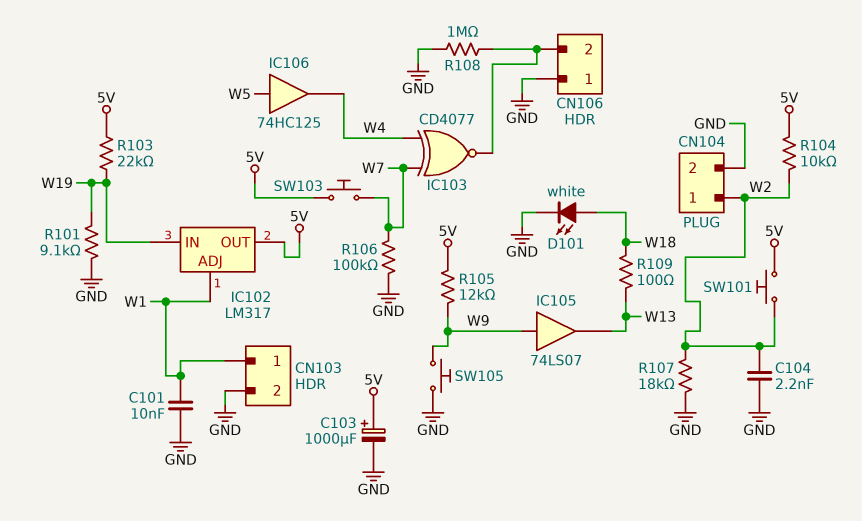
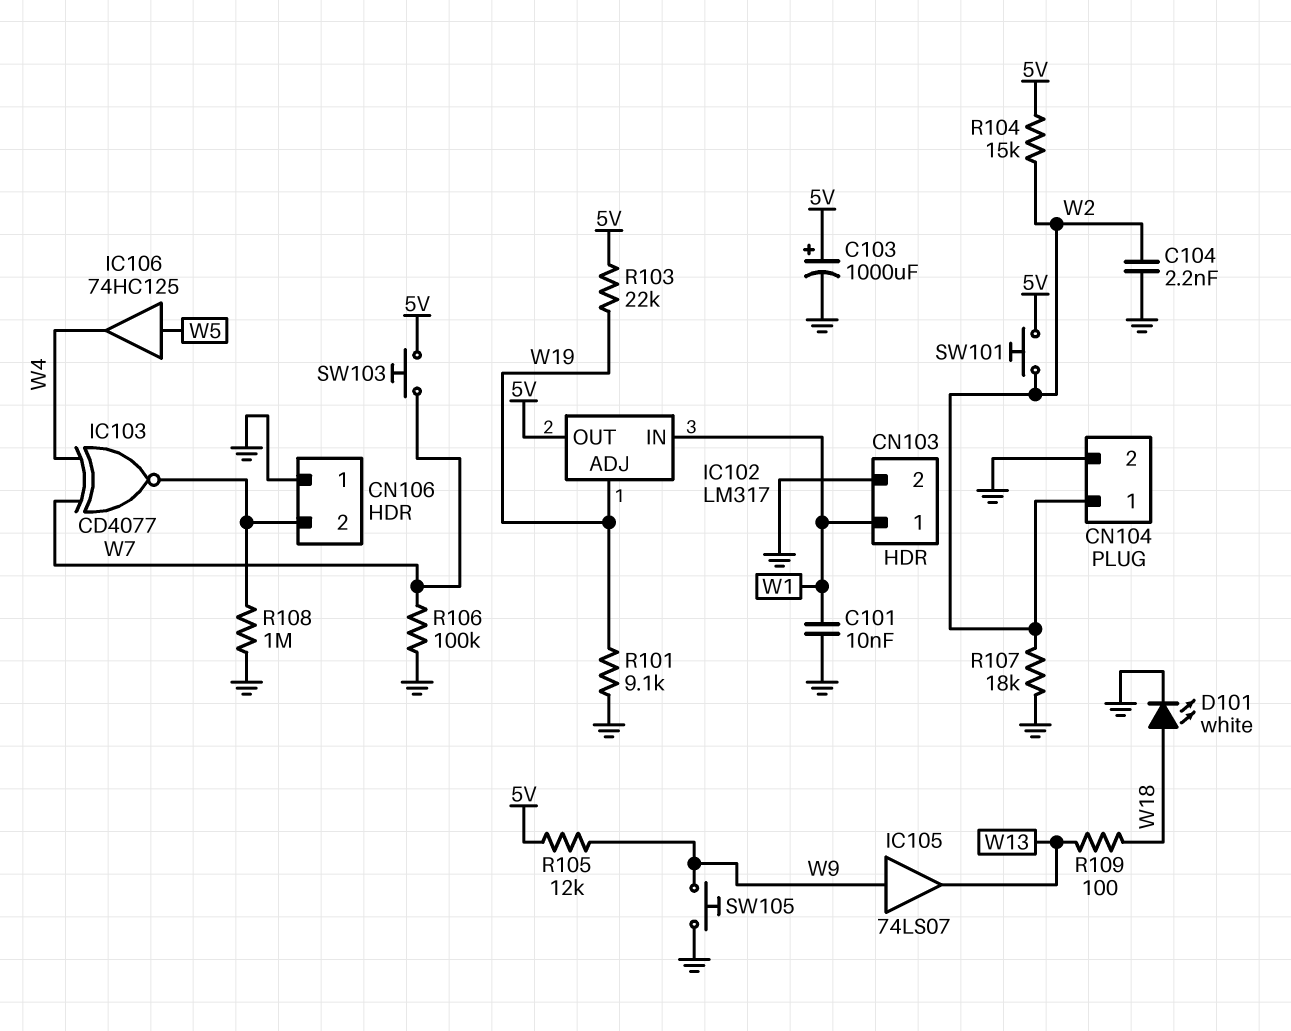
IC102 pin ADJ: W1 -> W19
IC102 pin IN: W19 -> W1
R104: 10k (5V, W2) -> 15k (5V, W2)

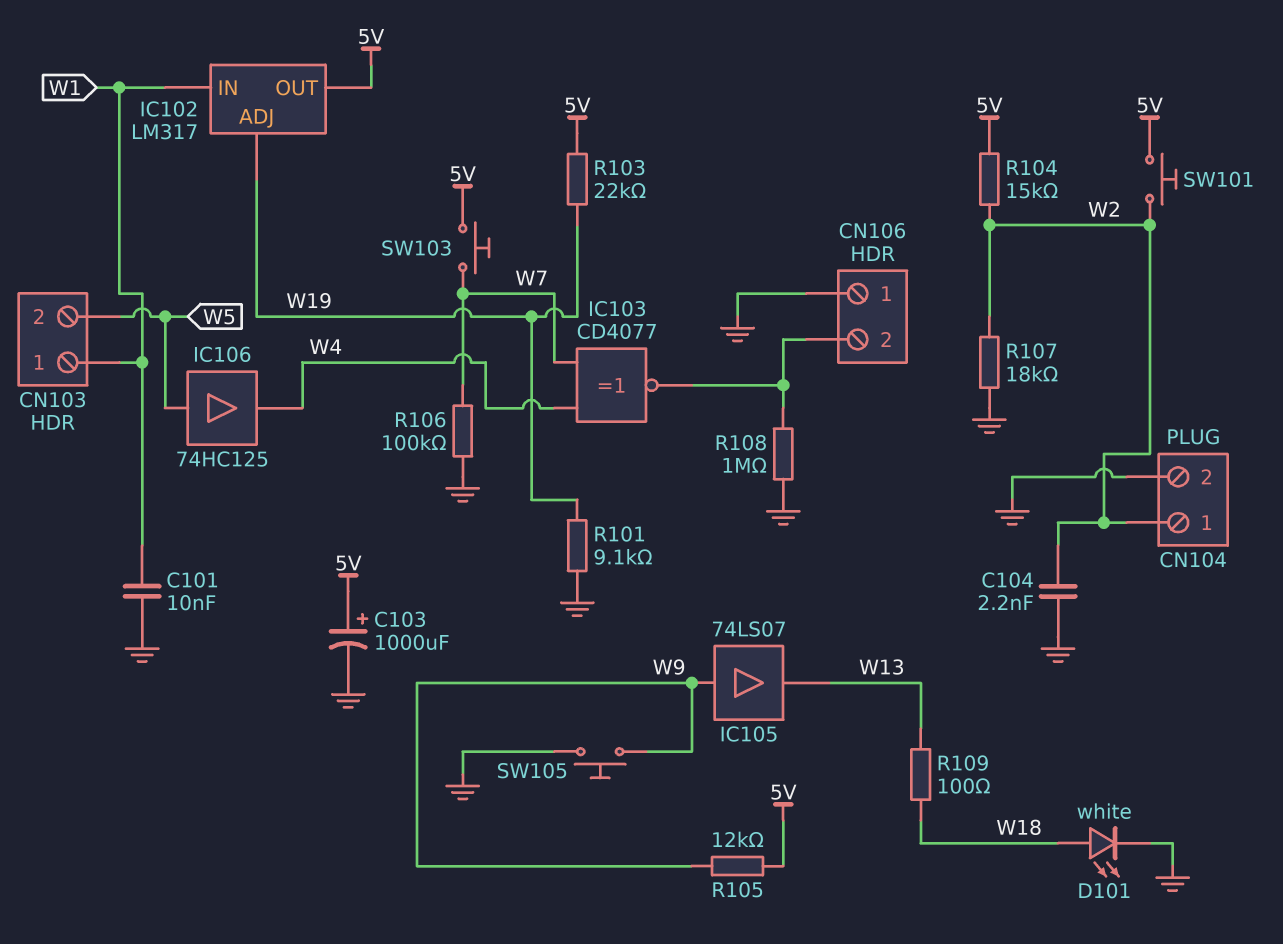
CN103 pin 2: GND -> W5

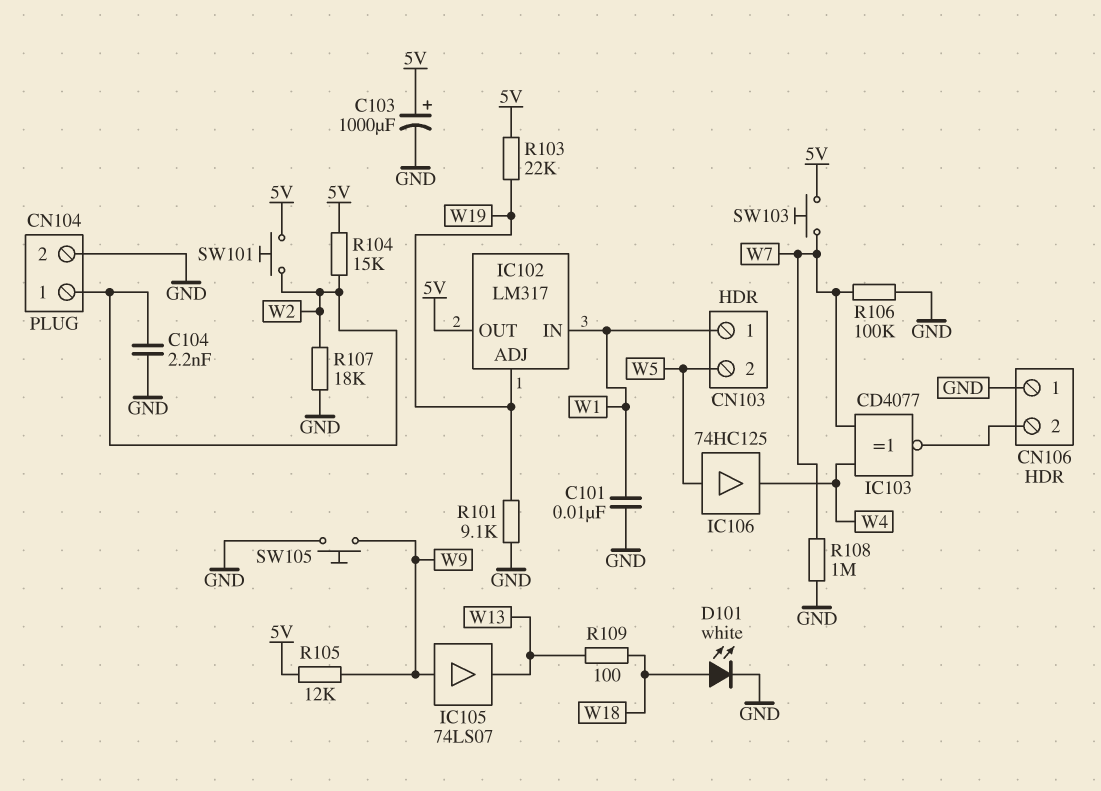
R108: 1M (CN106/2, GND) -> 1M (GND, W7)

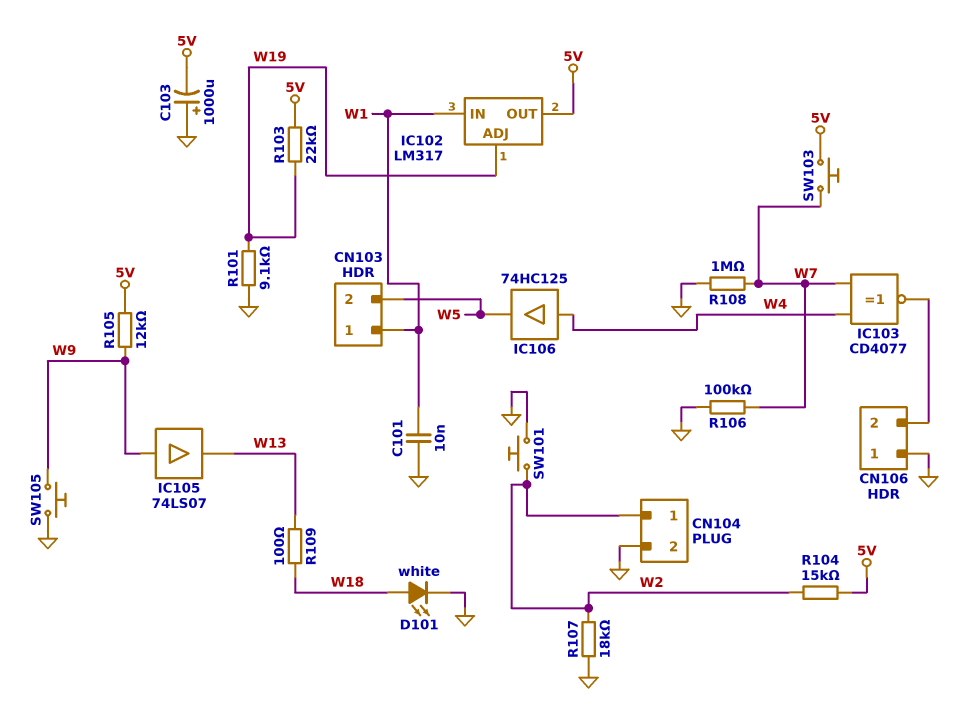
C103: 1000uF (plus 5V, minus GND) -> 1000uF (plus GND, minus 5V)
C104: 2.2nF (GND, W2) -> none
IC106: buffer 74HC125 (in W5, out W4) -> buffer 74HC125 (in W4, out W5)
SW101: button (5V, W2) -> button (GND, W2)

